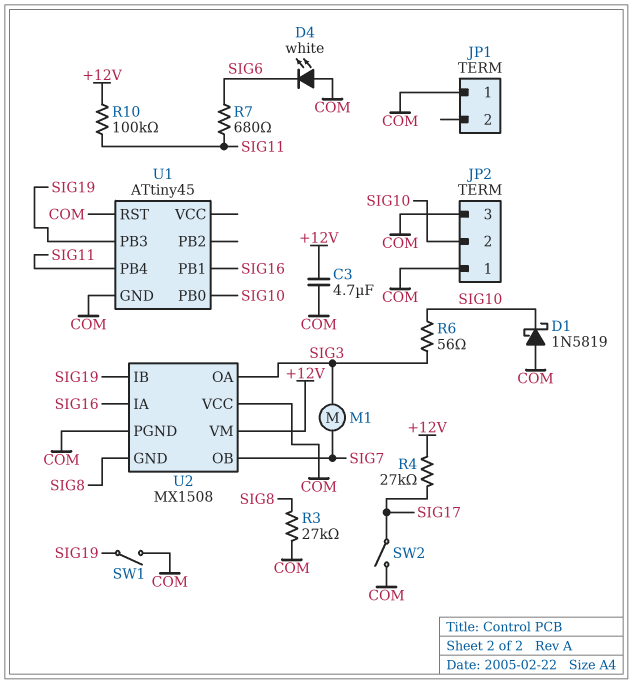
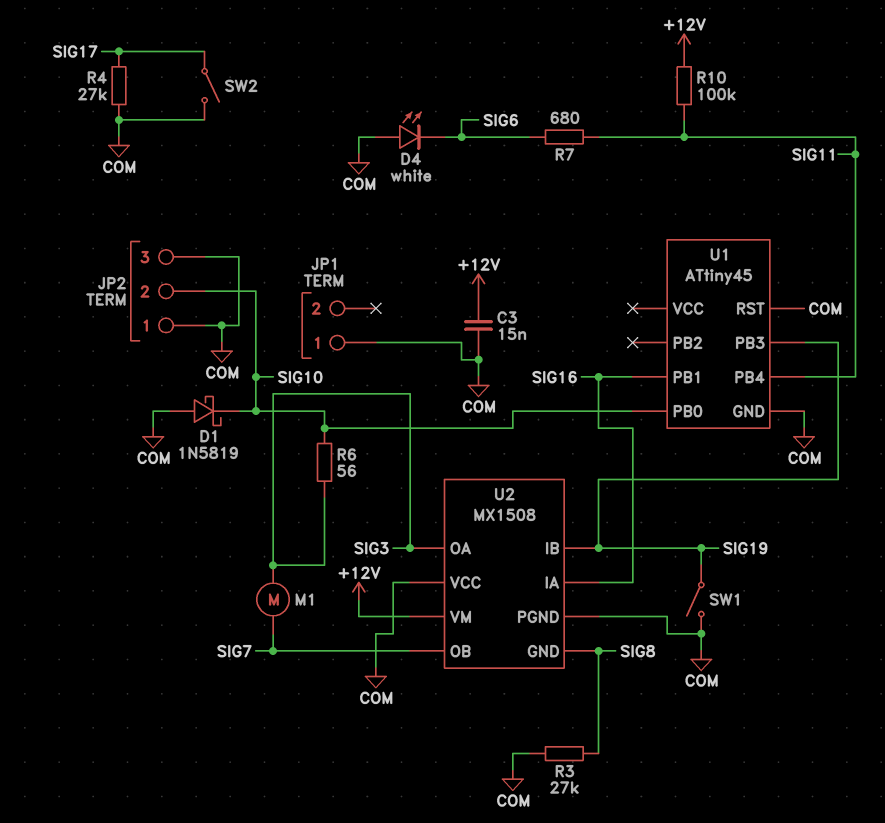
C3: 4.7uF (+12V, COM) -> 15nF (+12V, COM)
R4: 27k (+12V, SIG17) -> 27k (COM, SIG17)

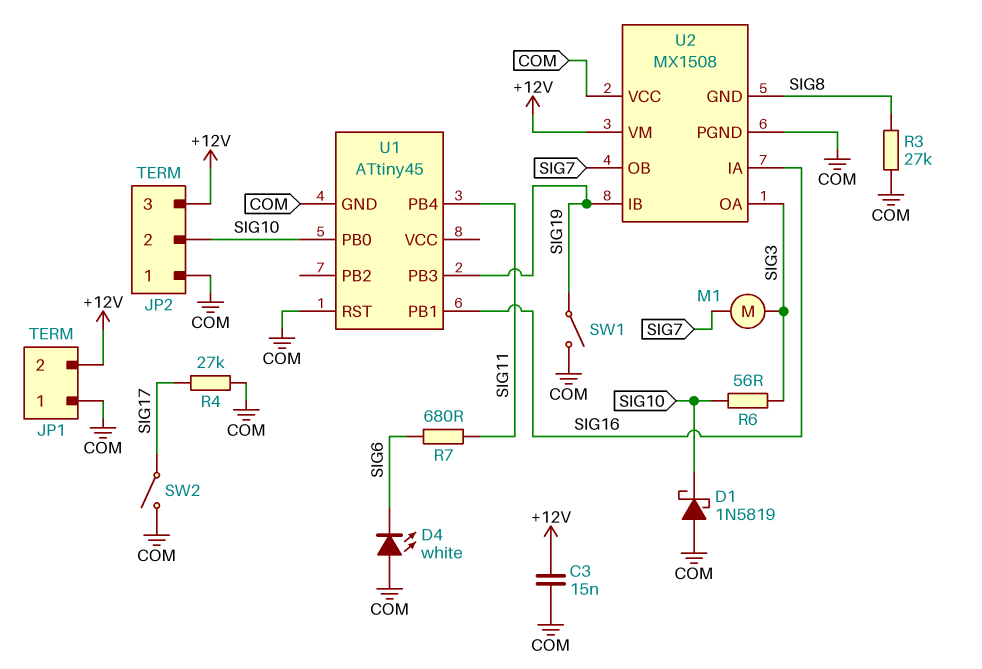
JP1 pin 2: none -> +12V
JP2 pin 3: COM -> +12V
R10: 100k (+12V, SIG11) -> none

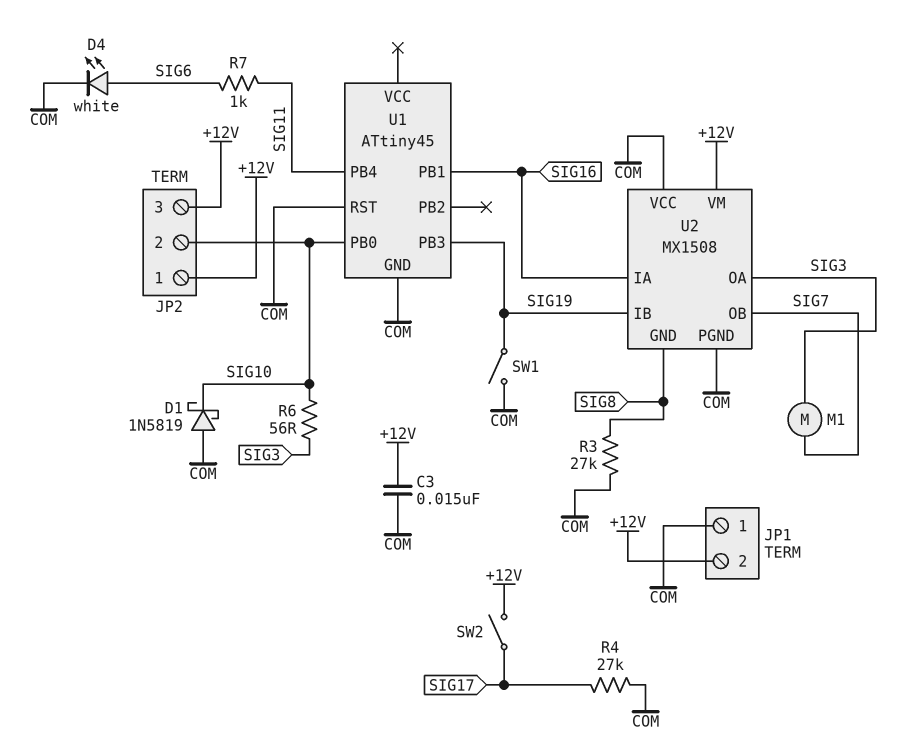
D4: LED white (A COM, K SIG6) -> LED white (A SIG6, K COM)
JP2 pin 1: COM -> +12V
R7: 680 (SIG6, SIG11) -> 1k (SIG6, SIG11)
SW2: switch (COM, SIG17) -> switch (+12V, SIG17)

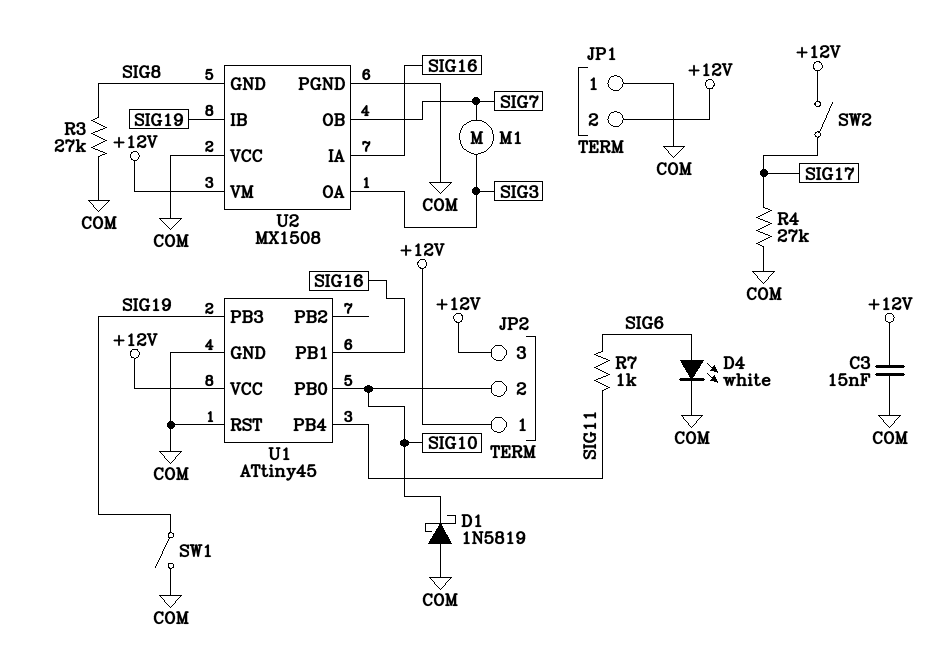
R6: 56 (SIG3, SIG10) -> none
U1 pin VCC: none -> +12V

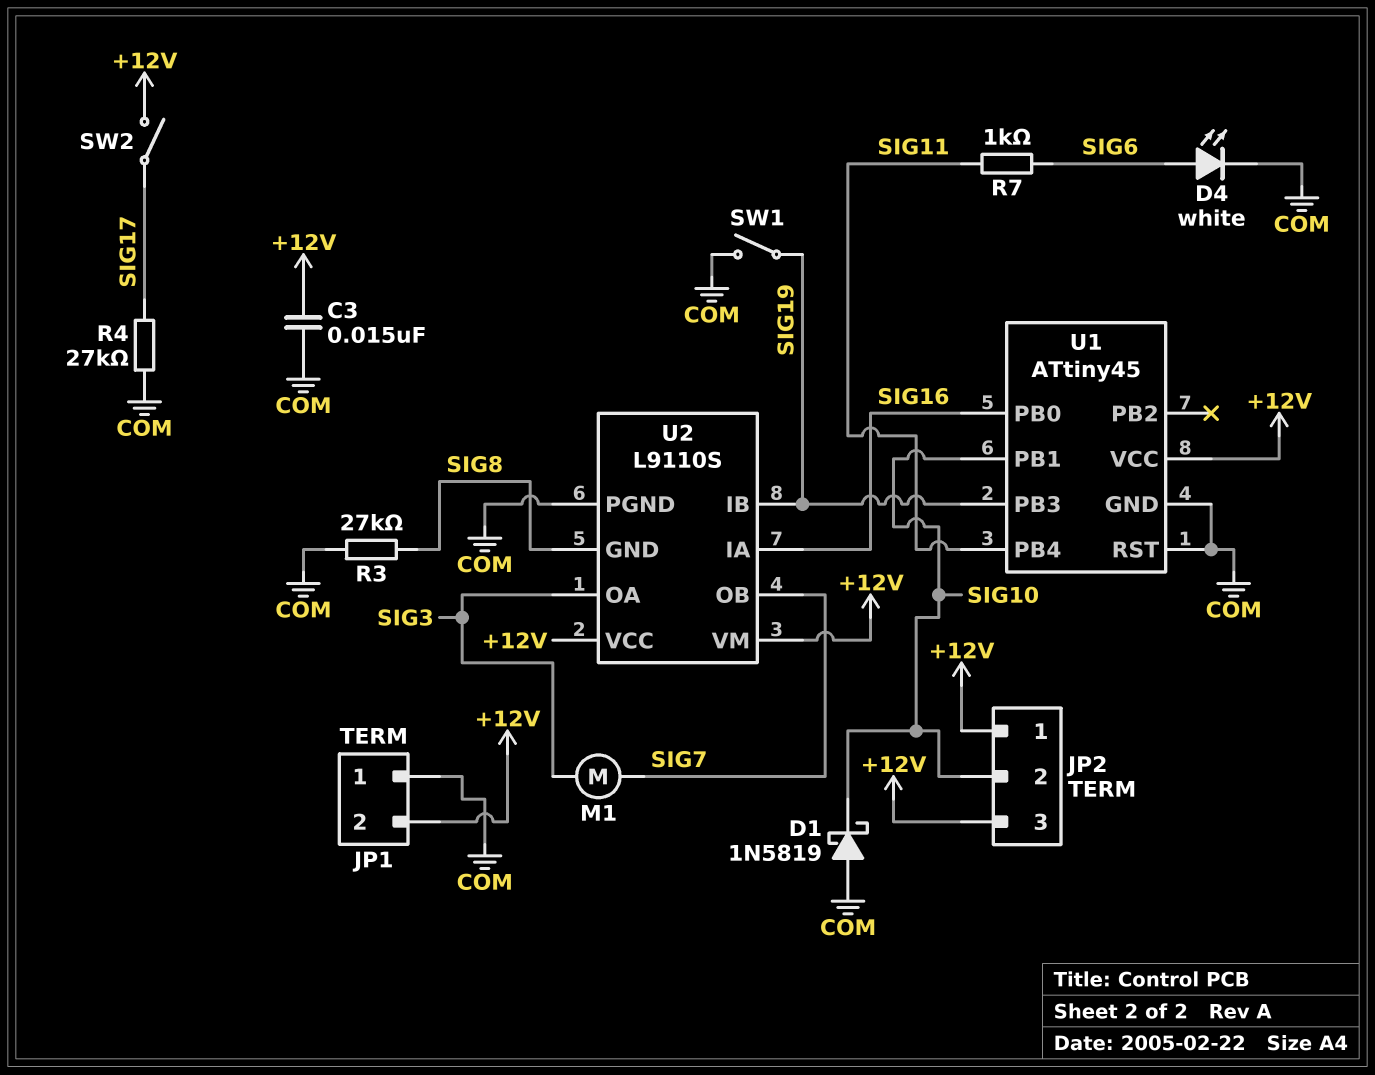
U1 pin PB0: SIG10 -> SIG16
U1 pin PB1: SIG16 -> SIG10
U2: MX1508 -> L9110S
U2 pin VCC: COM -> +12V

